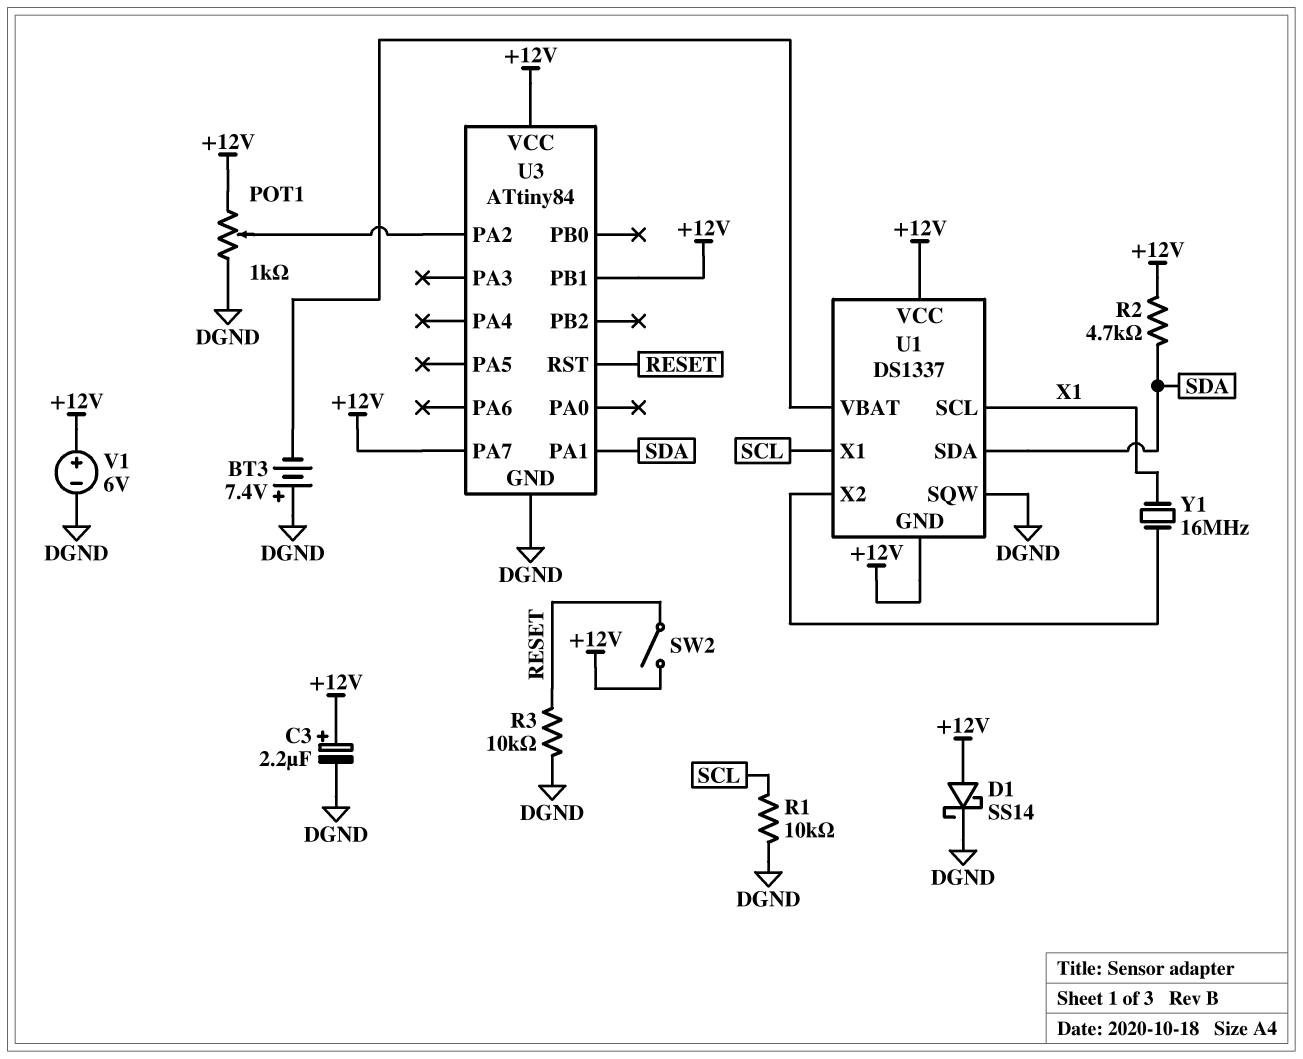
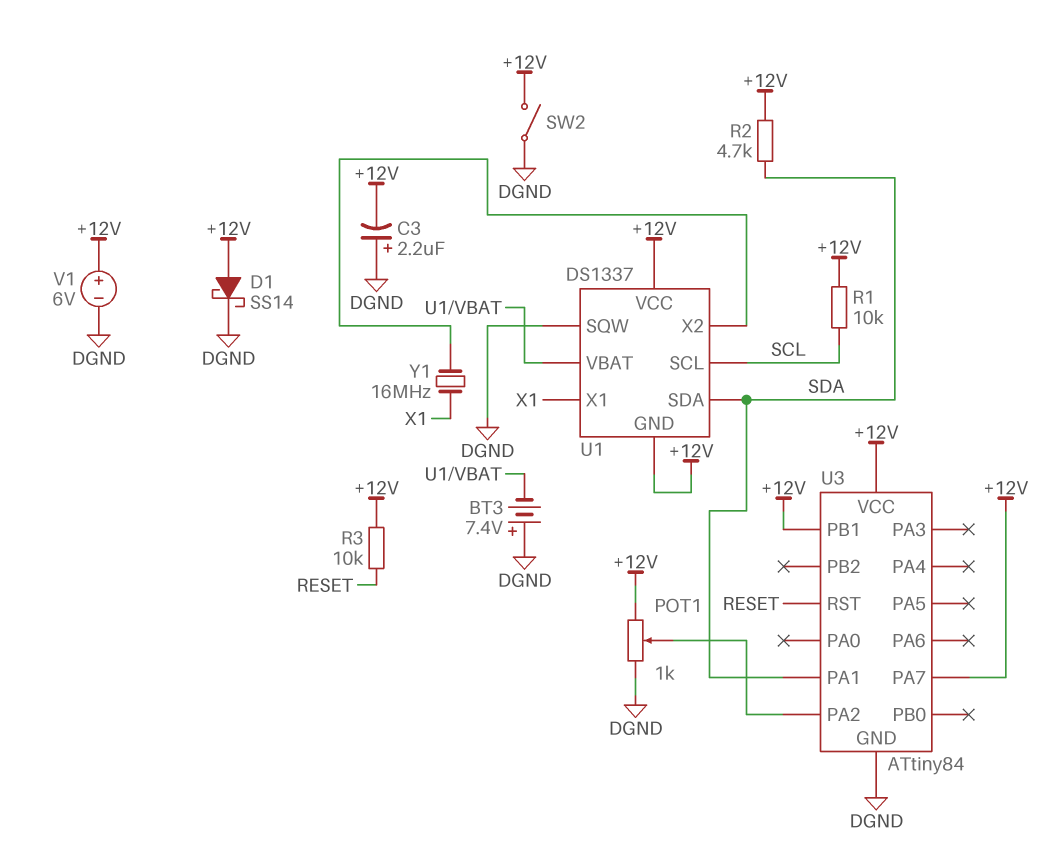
C3: 2.2uF (plus +12V, minus DGND) -> 2.2uF (plus DGND, minus +12V)
R1: 10k (DGND, SCL) -> 10k (+12V, SCL)
R3: 10k (DGND, RESET) -> 10k (+12V, RESET)
SW2: switch (+12V, RESET) -> switch (+12V, DGND)
U1 pin SCL: X1 -> SCL
U1 pin X1: SCL -> X1

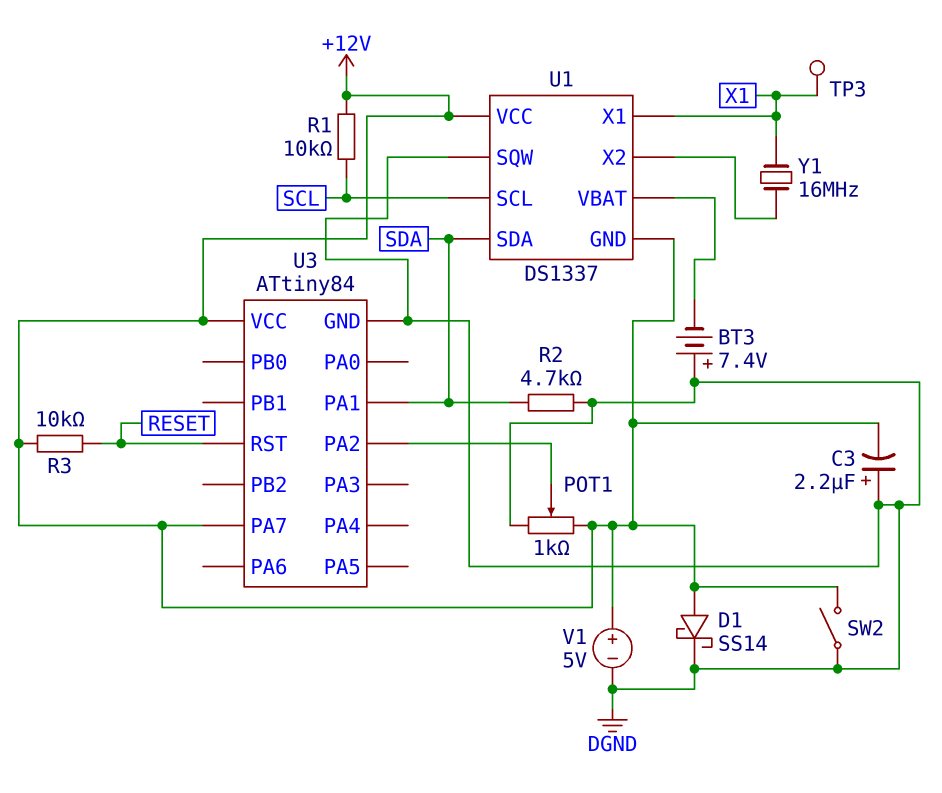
R2: 4.7k (+12V, SDA) -> 4.7k (DGND, SDA)
TP3: none -> test point (X1)
U3 pin PB1: +12V -> none
V1: 6V (plus +12V, minus DGND) -> 5V (plus +12V, minus DGND)

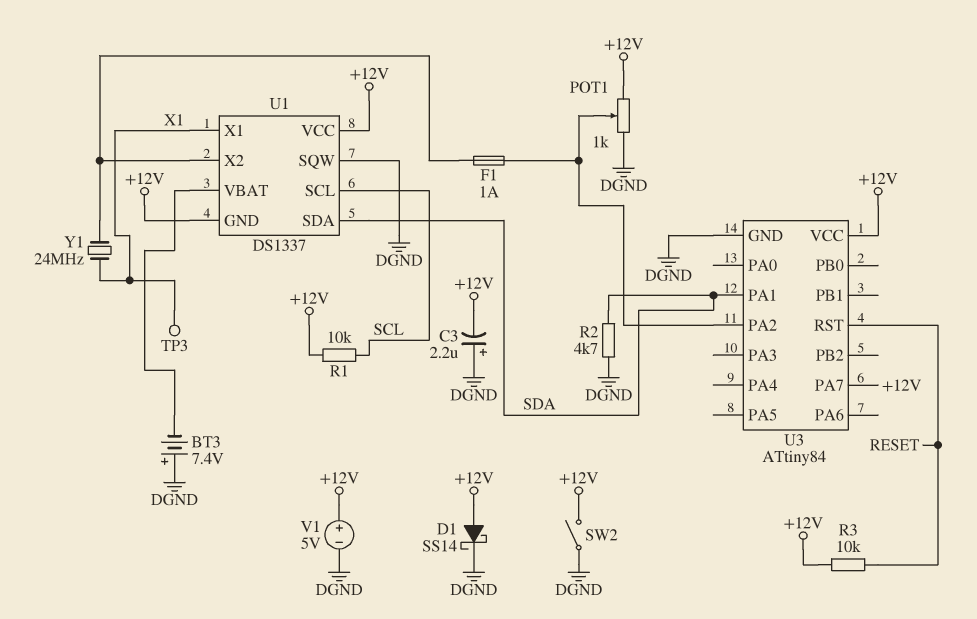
F1: none -> 1A (U1/X2, U3/PA2)
Y1: 16MHz (U1/X2, X1) -> 24MHz (U1/X2, X1)

